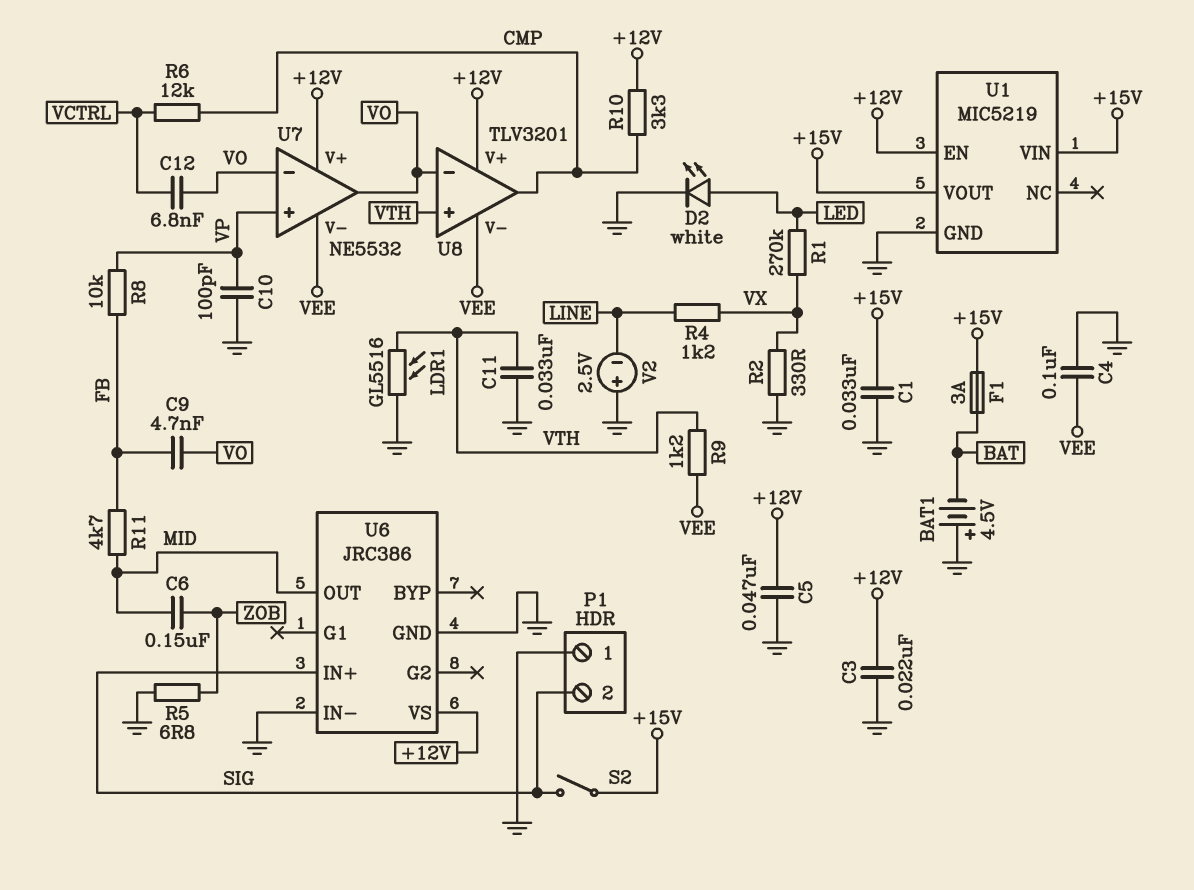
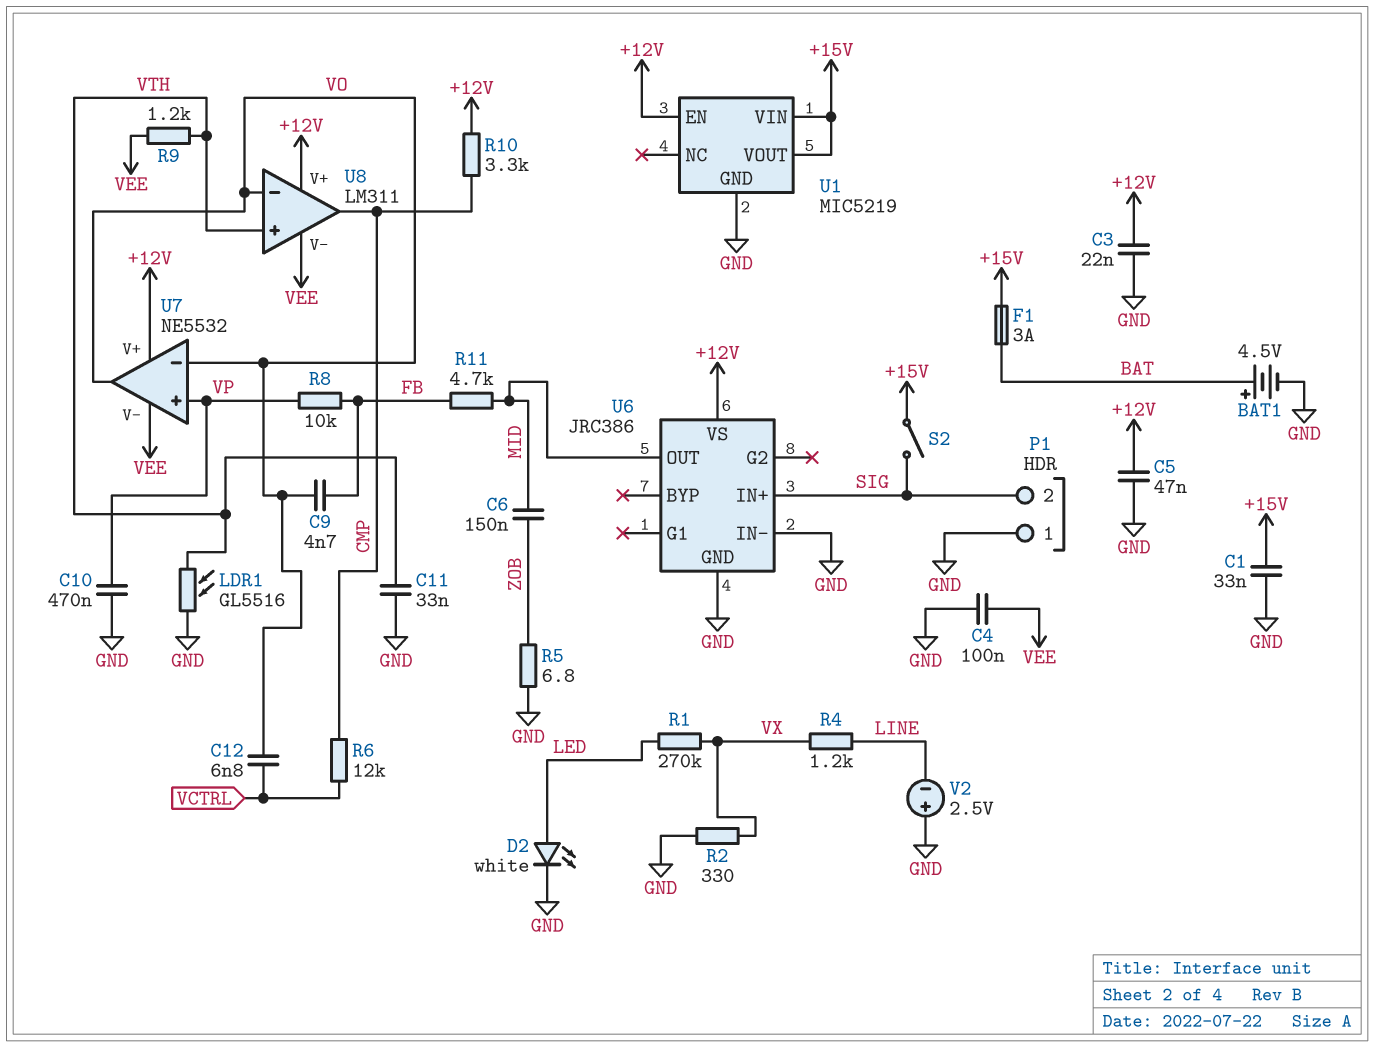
BAT1: 4.5V (plus GND, minus BAT) -> 4.5V (plus BAT, minus GND)
C10: 100pF (GND, VP) -> 470nF (GND, VP)
U8: TLV3201 -> LM311

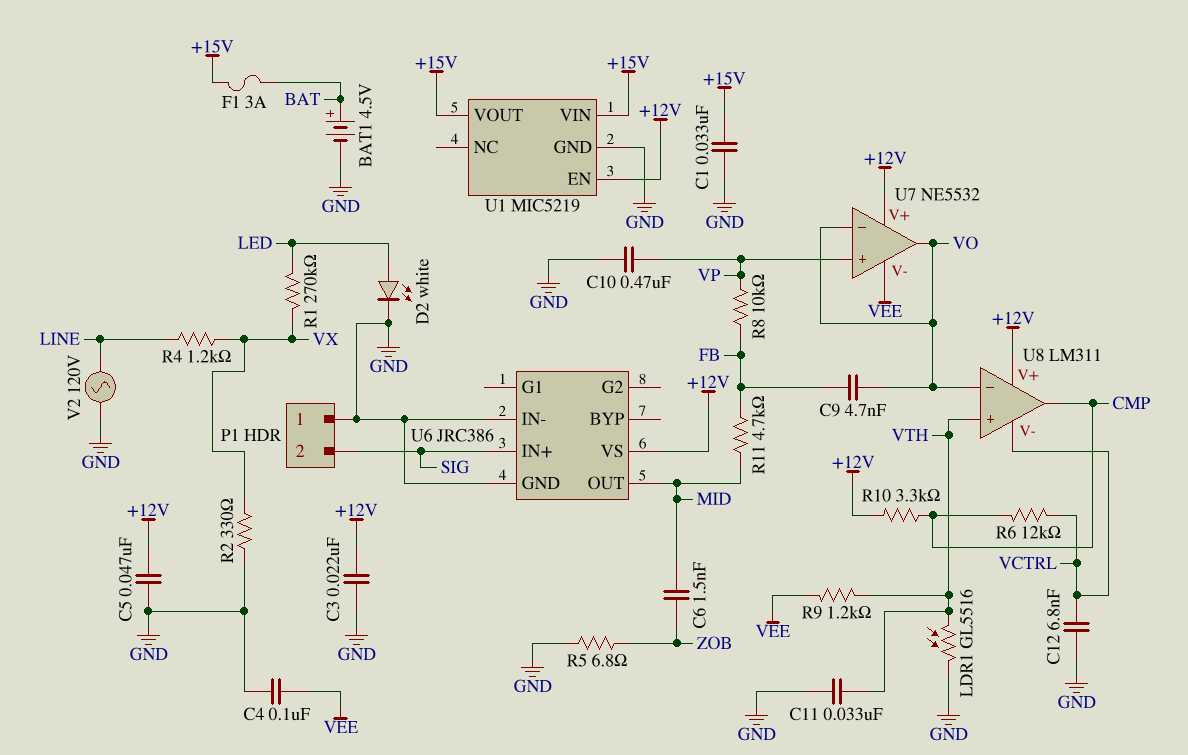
C6: 150nF (MID, ZOB) -> 1.5nF (MID, ZOB)
C12: 6.8nF (VCTRL, VO) -> 6.8nF (GND, VCTRL)
S2: switch (+15V, SIG) -> none
U8 pin V-: VEE -> VCTRL
V2: 2.5V (plus GND, minus LINE) -> AC 120V (GND, LINE)

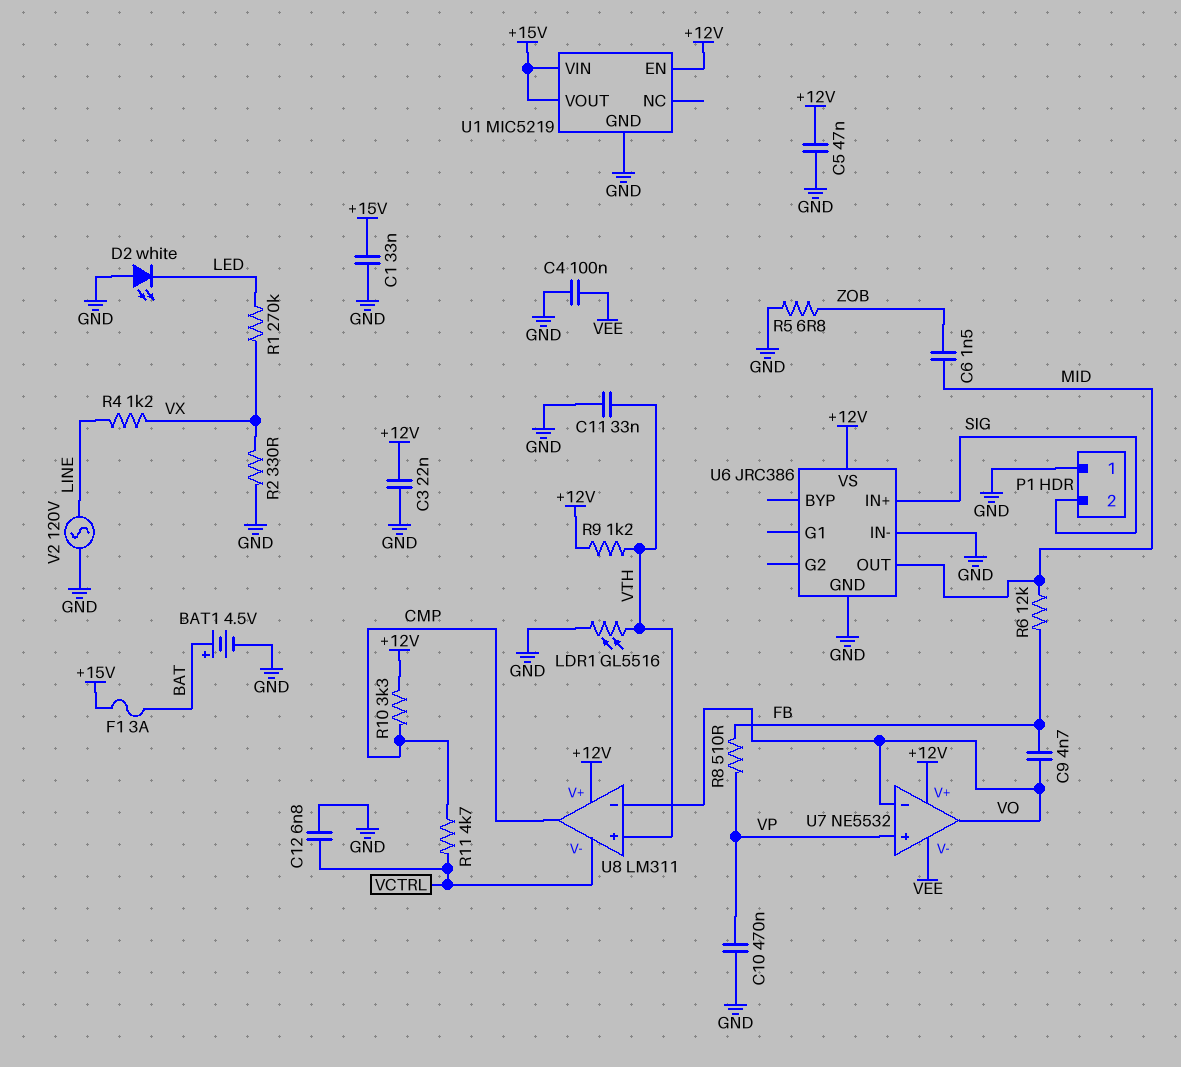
D2: LED white (A LED, K GND) -> LED white (A GND, K LED)
R6: 12k (CMP, VCTRL) -> 12k (FB, MID)
R8: 10k (FB, VP) -> 510 (FB, VP)
R9: 1.2k (VEE, VTH) -> 1.2k (+12V, VTH)
R11: 4.7k (FB, MID) -> 4.7k (CMP, VCTRL)

